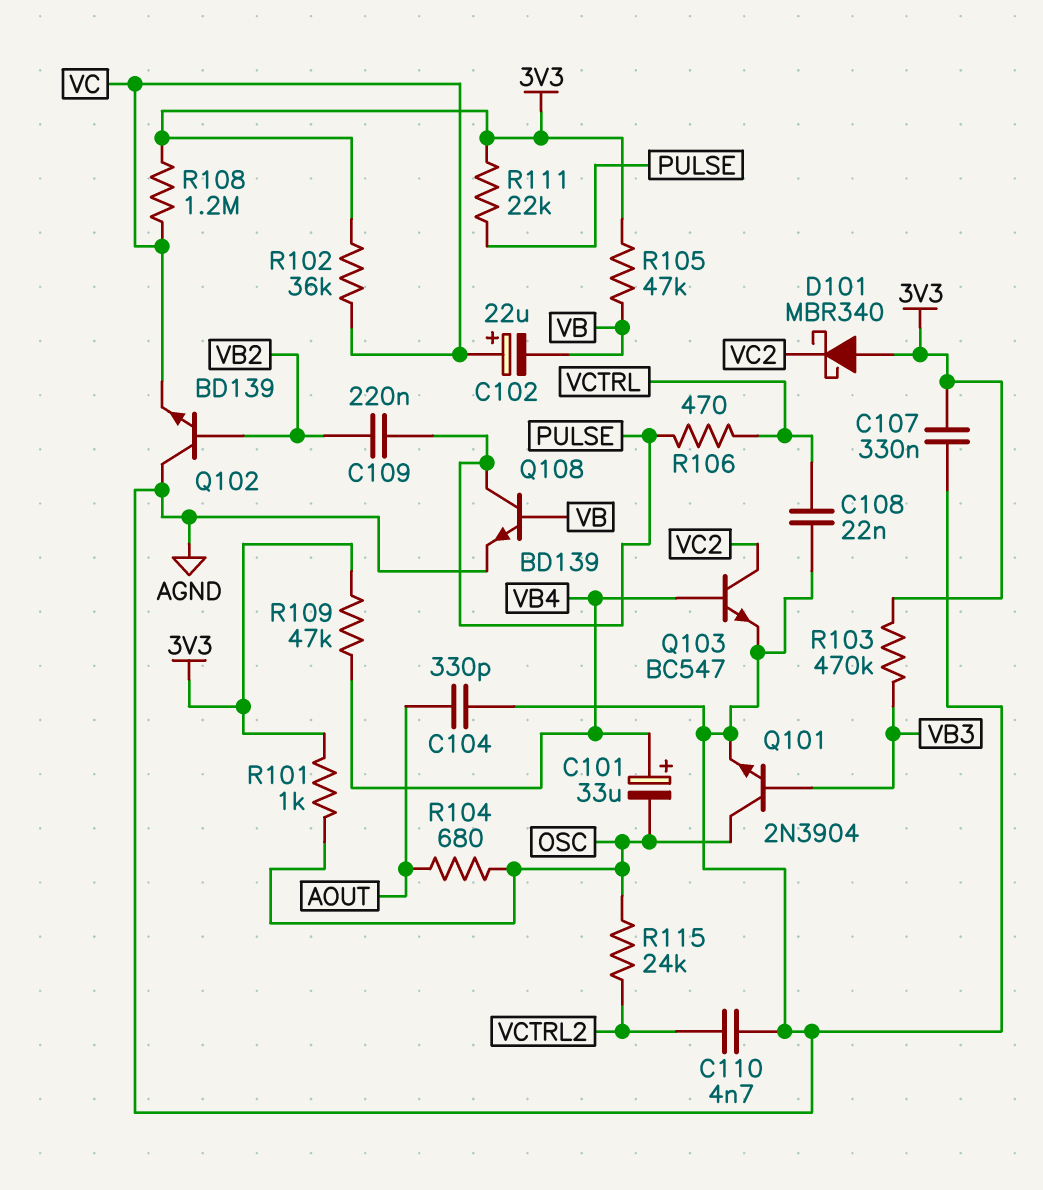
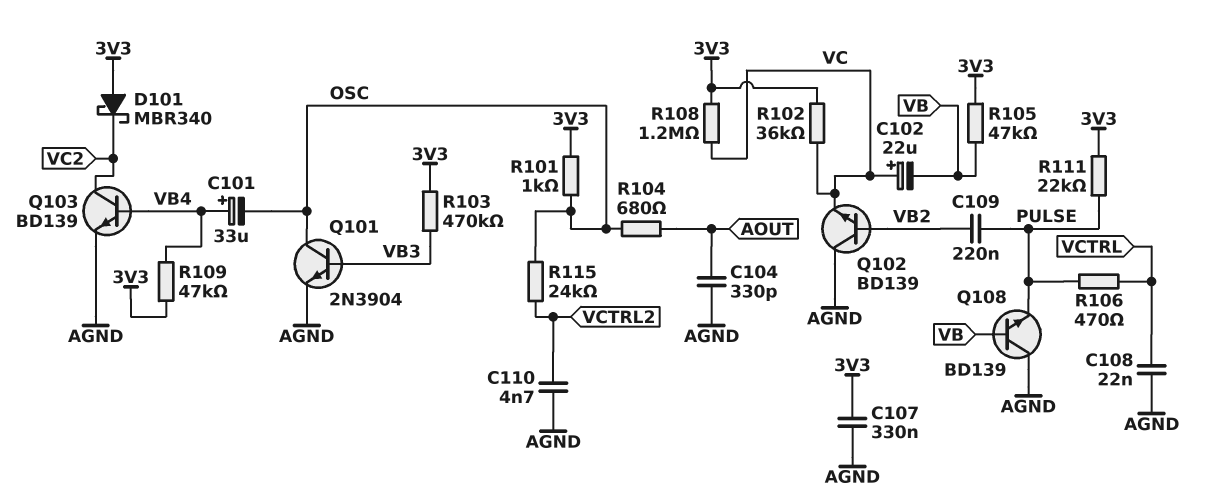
Q103: NPN BC547 (B VB4, C VC2, E AGND) -> NPN BD139 (B VB4, C VC2, E AGND)
Q108: NPN BD139 (B VB, C PULSE, E AGND) -> NPN BD139 (B VB, C AGND, E PULSE)

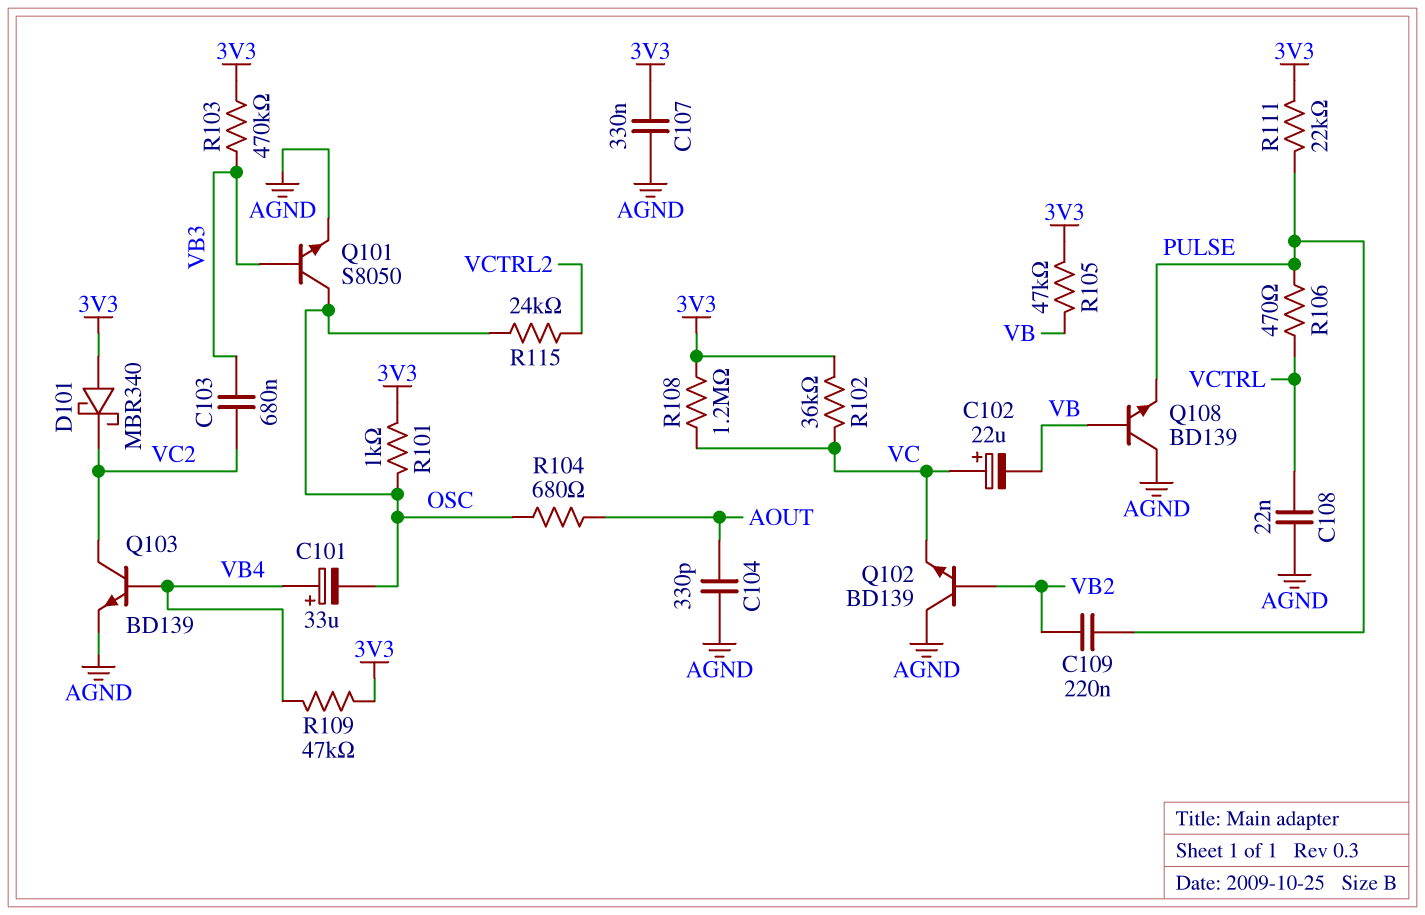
C103: none -> 680nF (VB3, VC2)
C110: 4.7nF (AGND, VCTRL2) -> none
Q101: NPN 2N3904 (B VB3, C OSC, E AGND) -> NPN S8050 (B VB3, C OSC, E AGND)

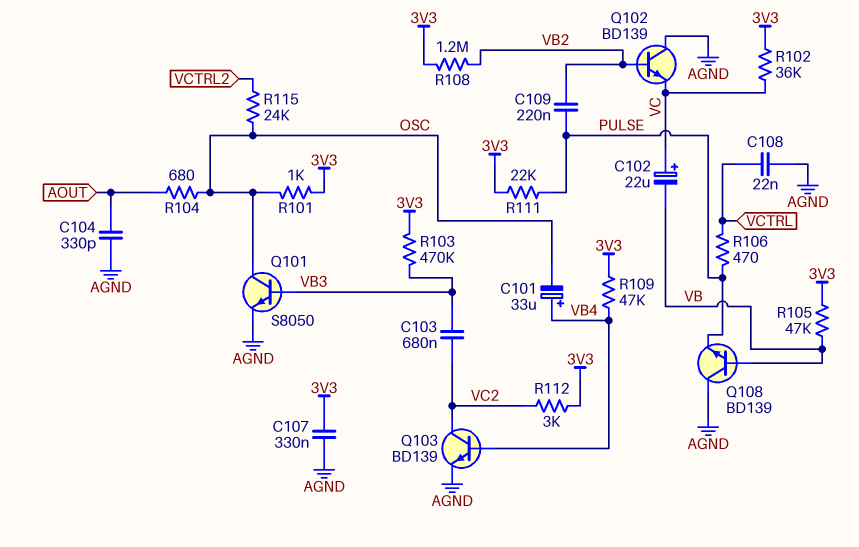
D101: schottky MBR340 (A 3V3, K VC2) -> none
R108: 1.2M (3V3, VC) -> 1.2M (3V3, VB2)
R112: none -> 3k (3V3, VC2)

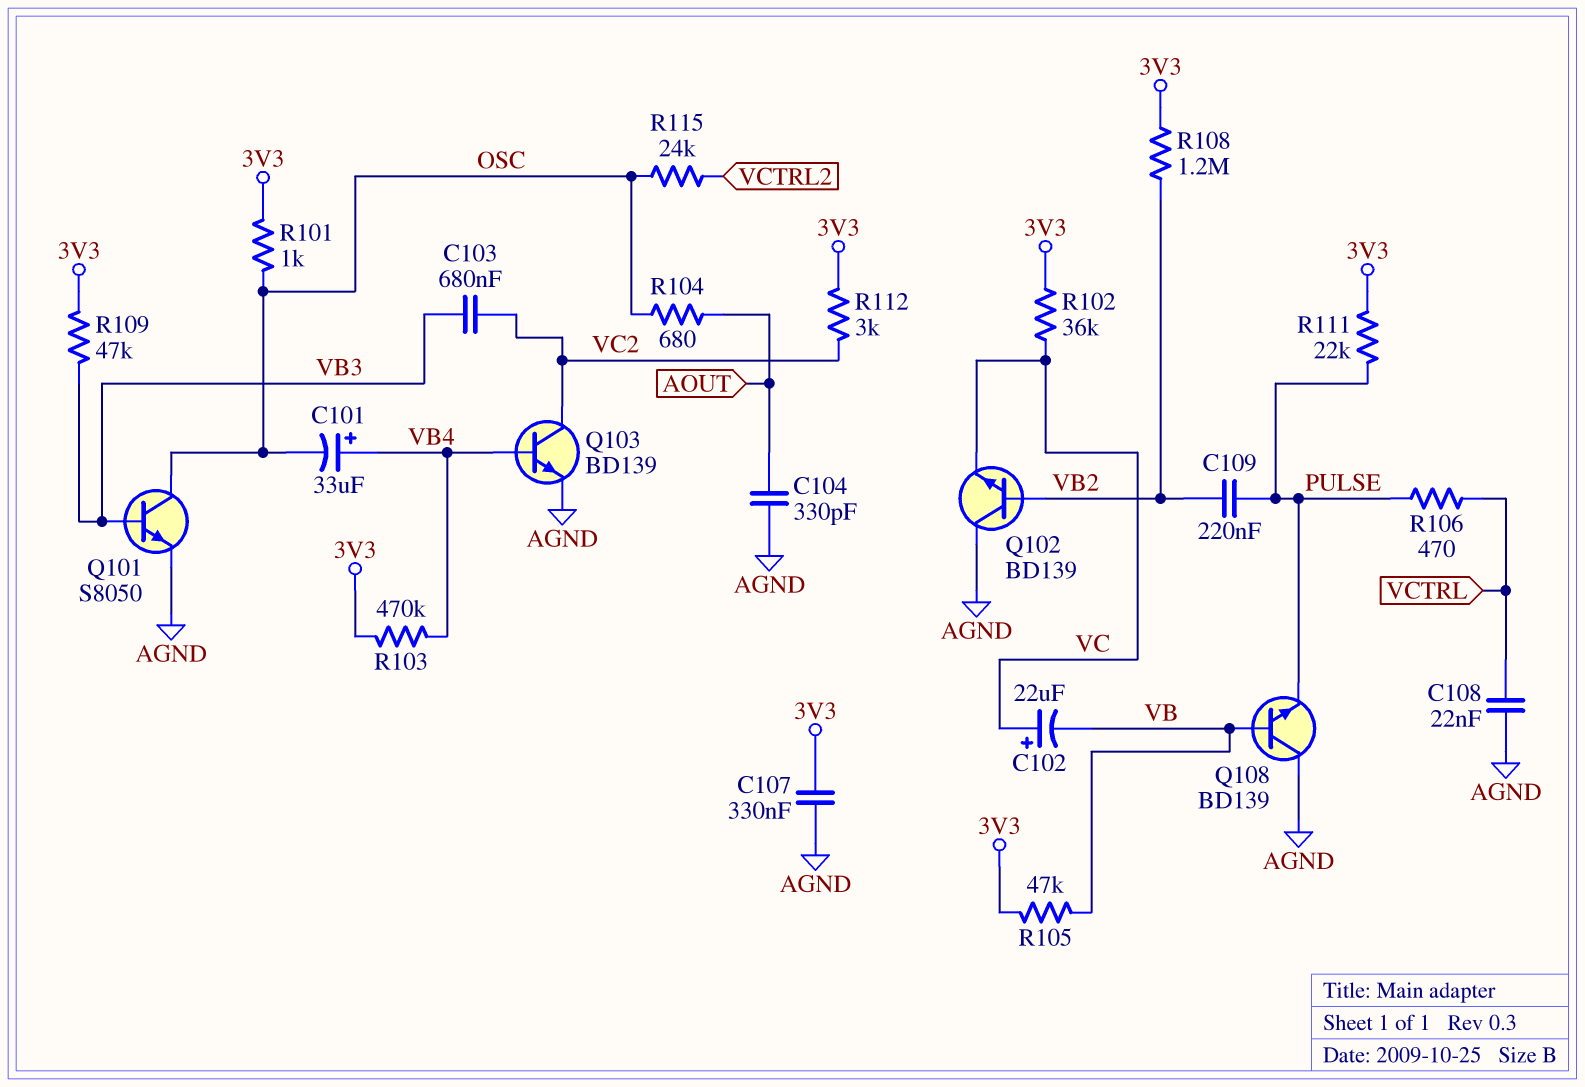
R103: 470k (3V3, VB3) -> 470k (3V3, VB4)
R109: 47k (3V3, VB4) -> 47k (3V3, VB3)

